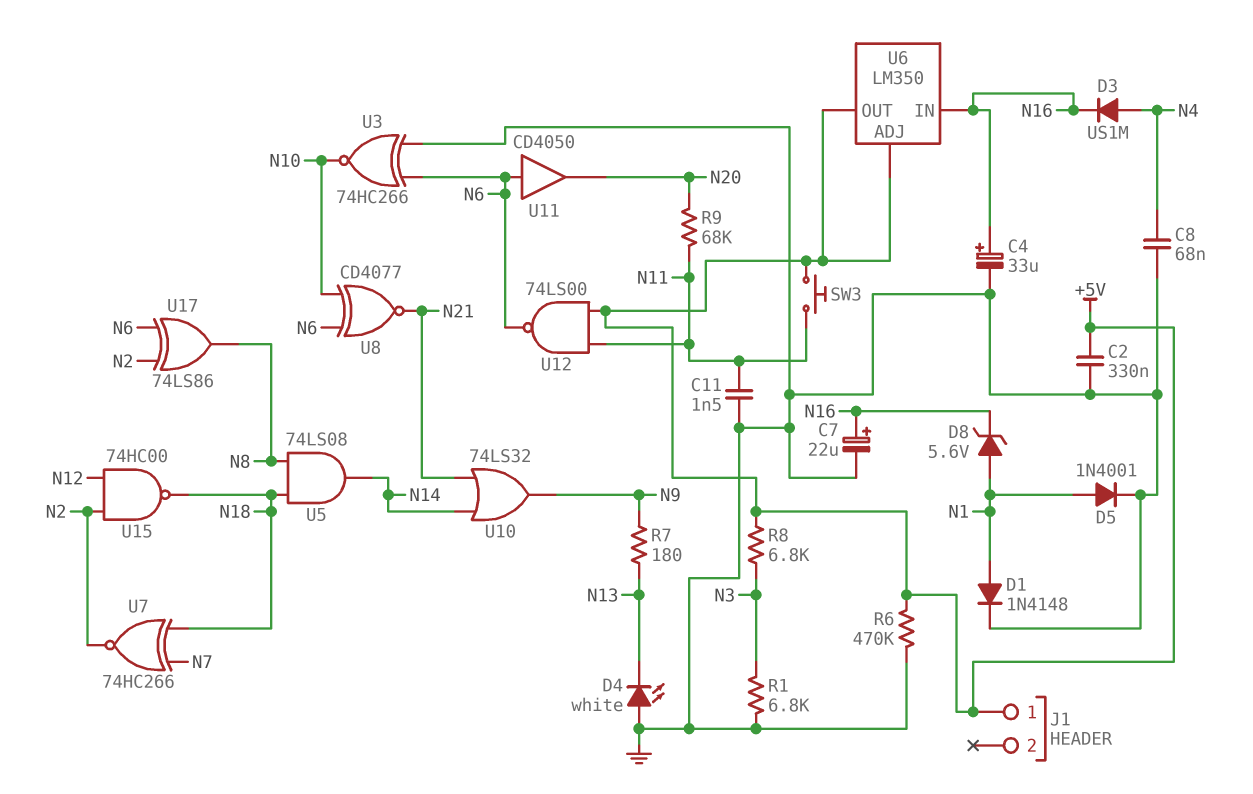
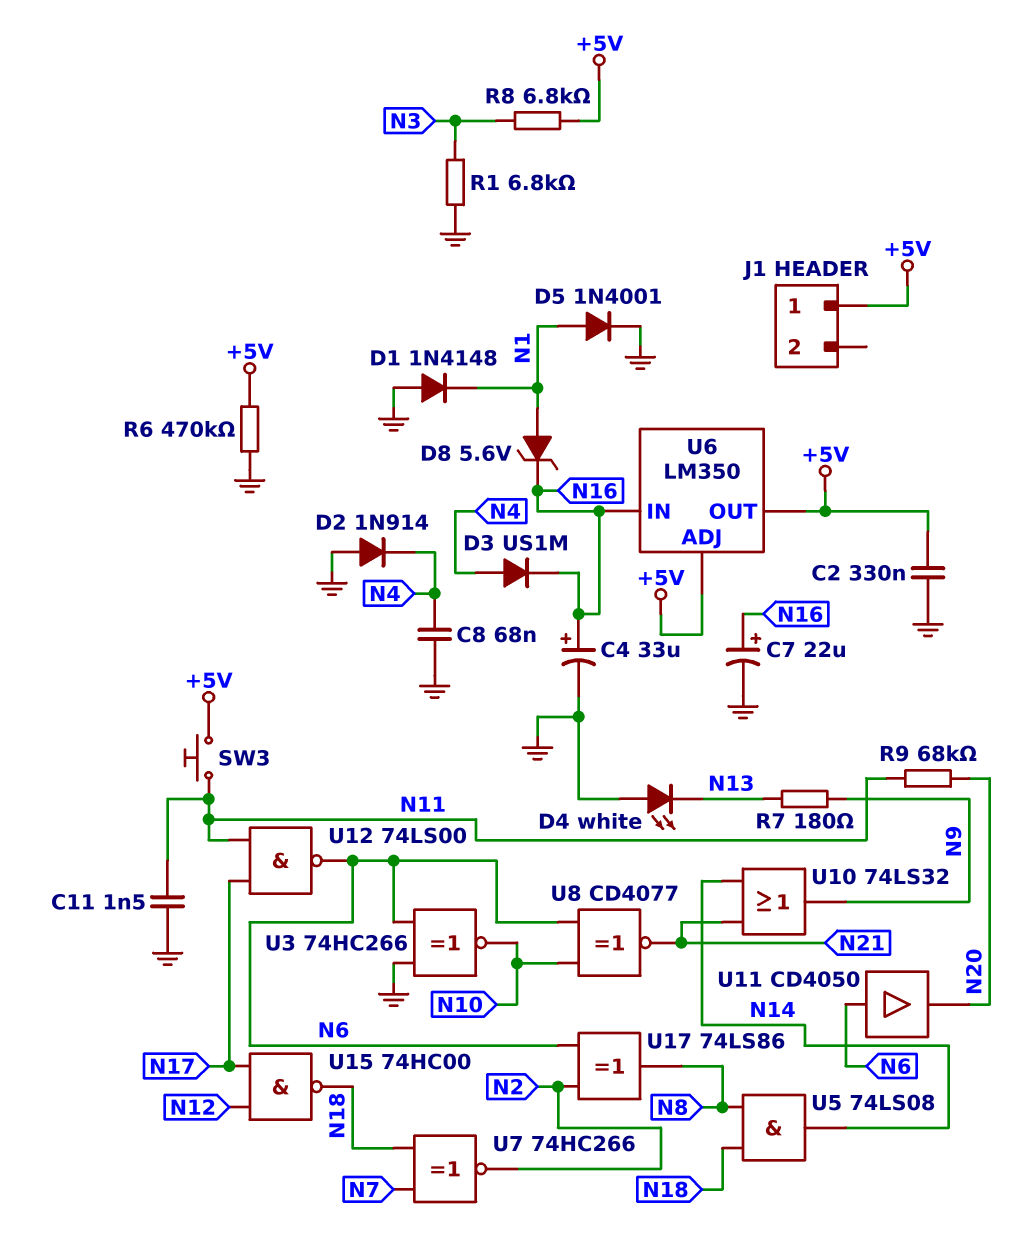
D1: diode 1N4148 (A N1, K GND) -> diode 1N4148 (A GND, K N1)
D2: none -> diode 1N914 (A GND, K N4)
U12: NAND 74LS00 (in +5V, in N11, out N6) -> NAND 74LS00 (in N11, in N17, out N6)
U15: NAND 74HC00 (in N2, in N12, out N18) -> NAND 74HC00 (in N12, in N17, out N18)

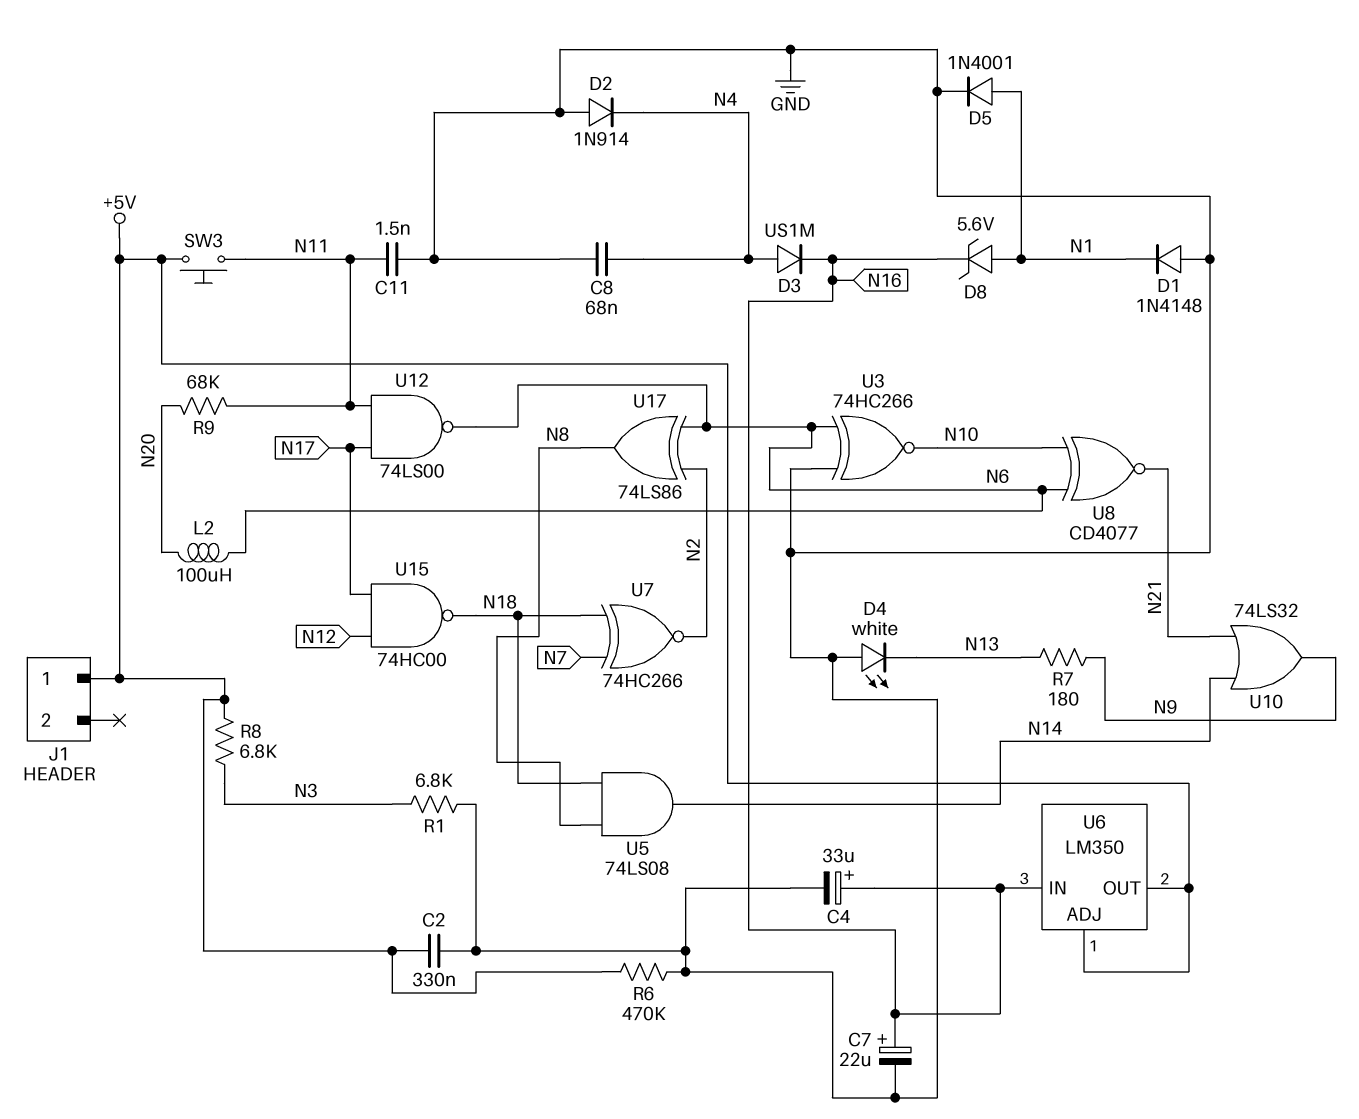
L2: none -> 100uH (N6, N20)
U11: buffer CD4050 (in N6, out N20) -> none

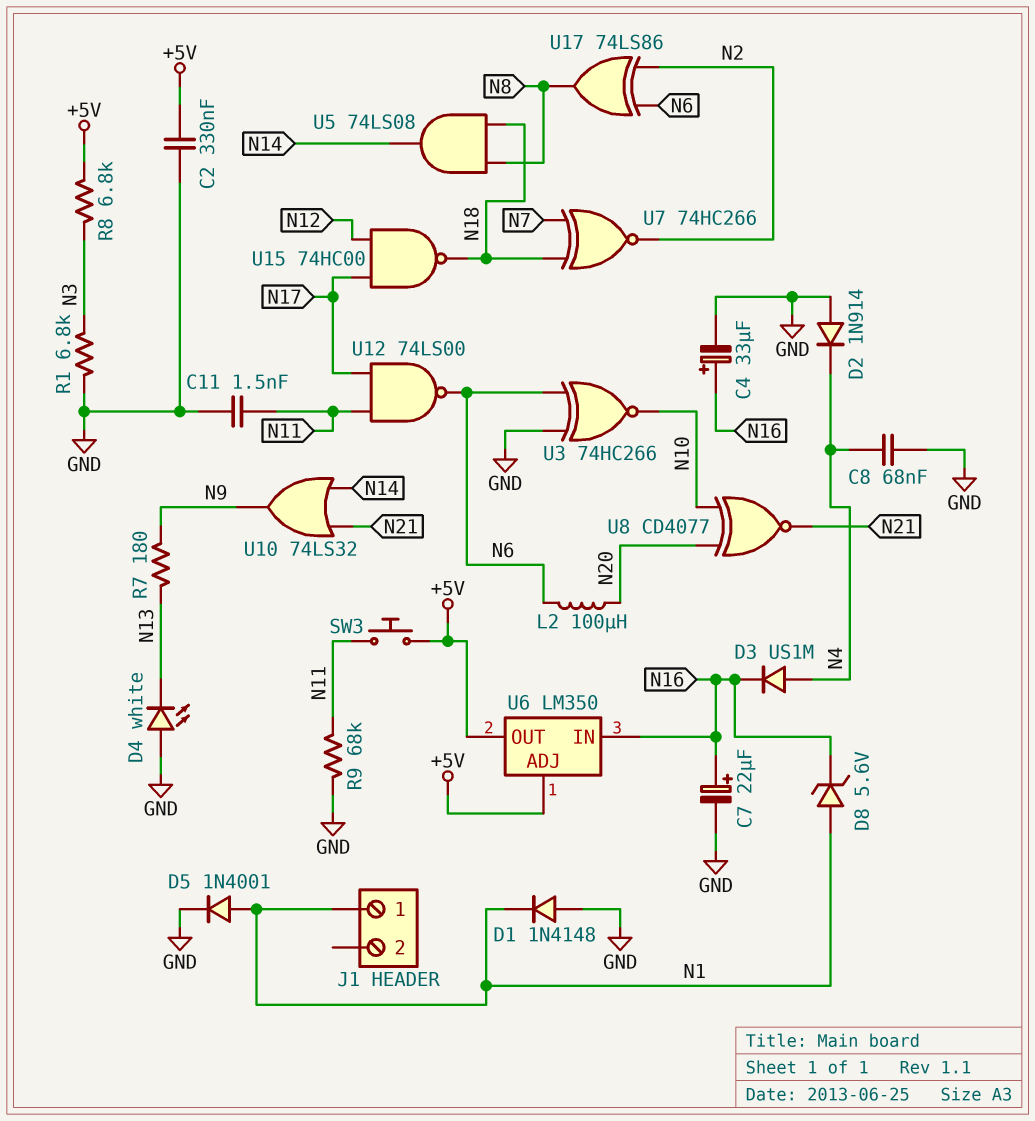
J1 pin 1: +5V -> N1
R6: 470k (+5V, GND) -> none
R9: 68k (N11, N20) -> 68k (GND, N11)
U8: XNOR CD4077 (in N6, in N10, out N21) -> XNOR CD4077 (in N10, in N20, out N21)

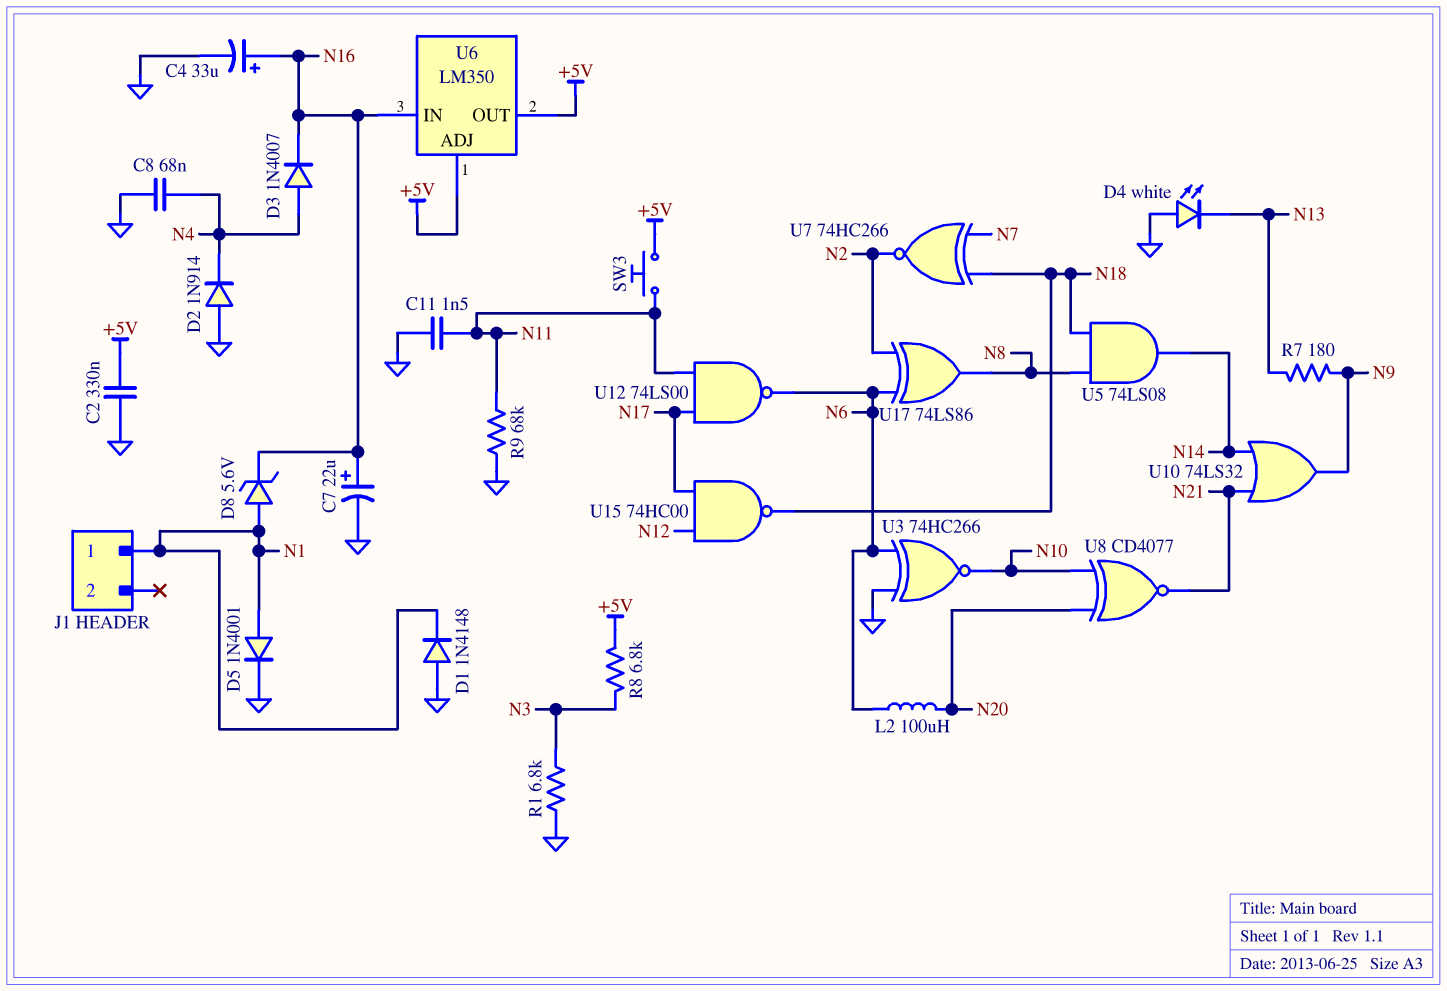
D3: diode US1M (A N4, K N16) -> diode 1N4007 (A N4, K N16)

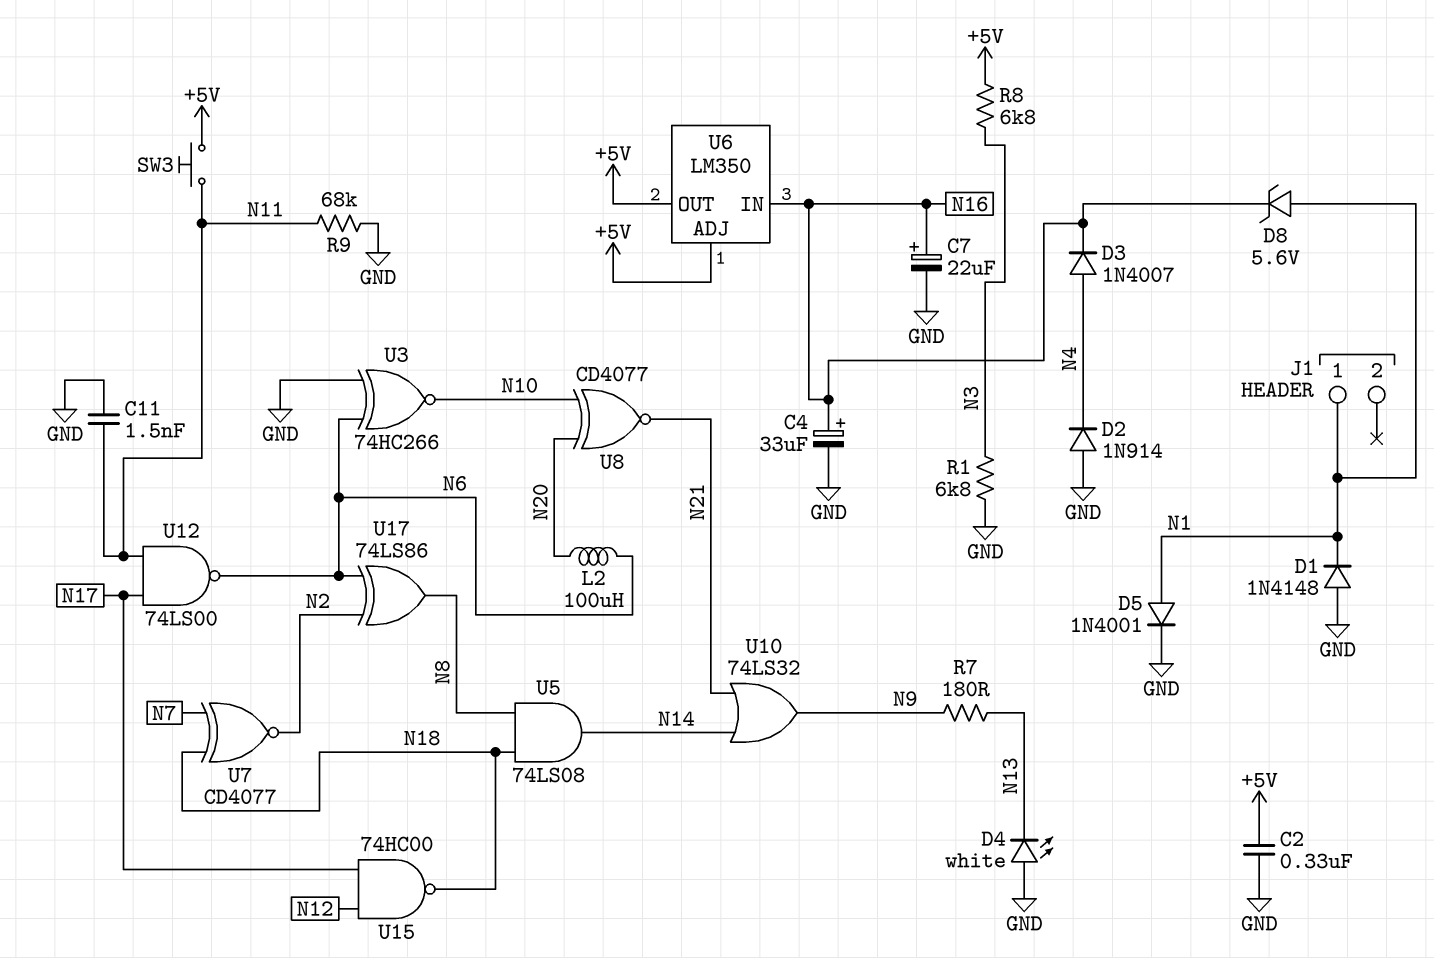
C8: 68nF (GND, N4) -> none
U7: XNOR 74HC266 (in N7, in N18, out N2) -> XNOR CD4077 (in N7, in N18, out N2)

